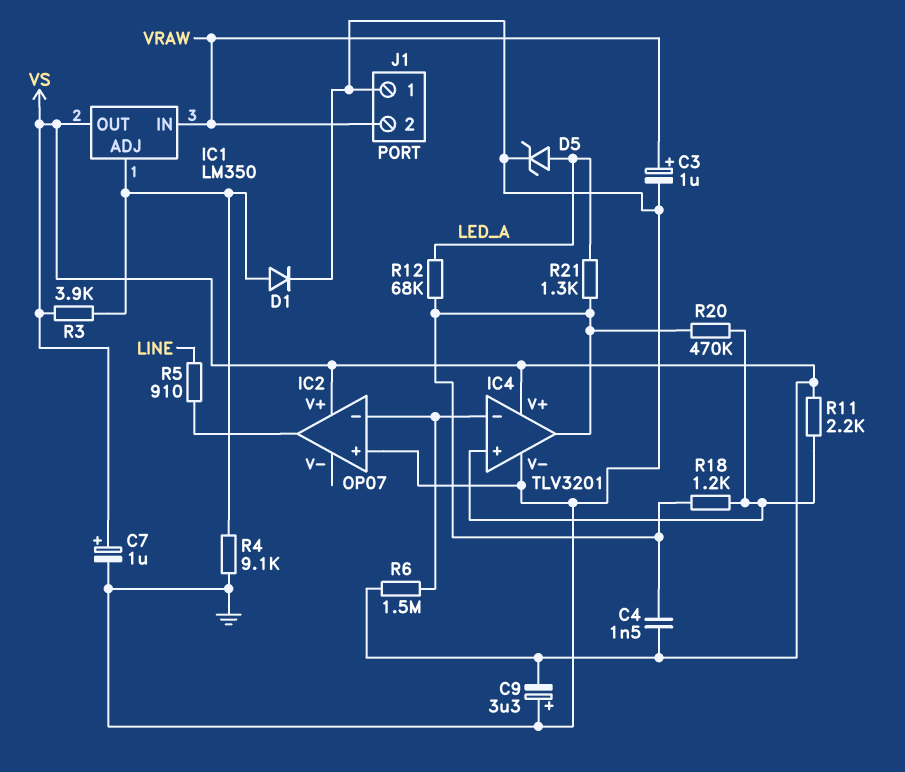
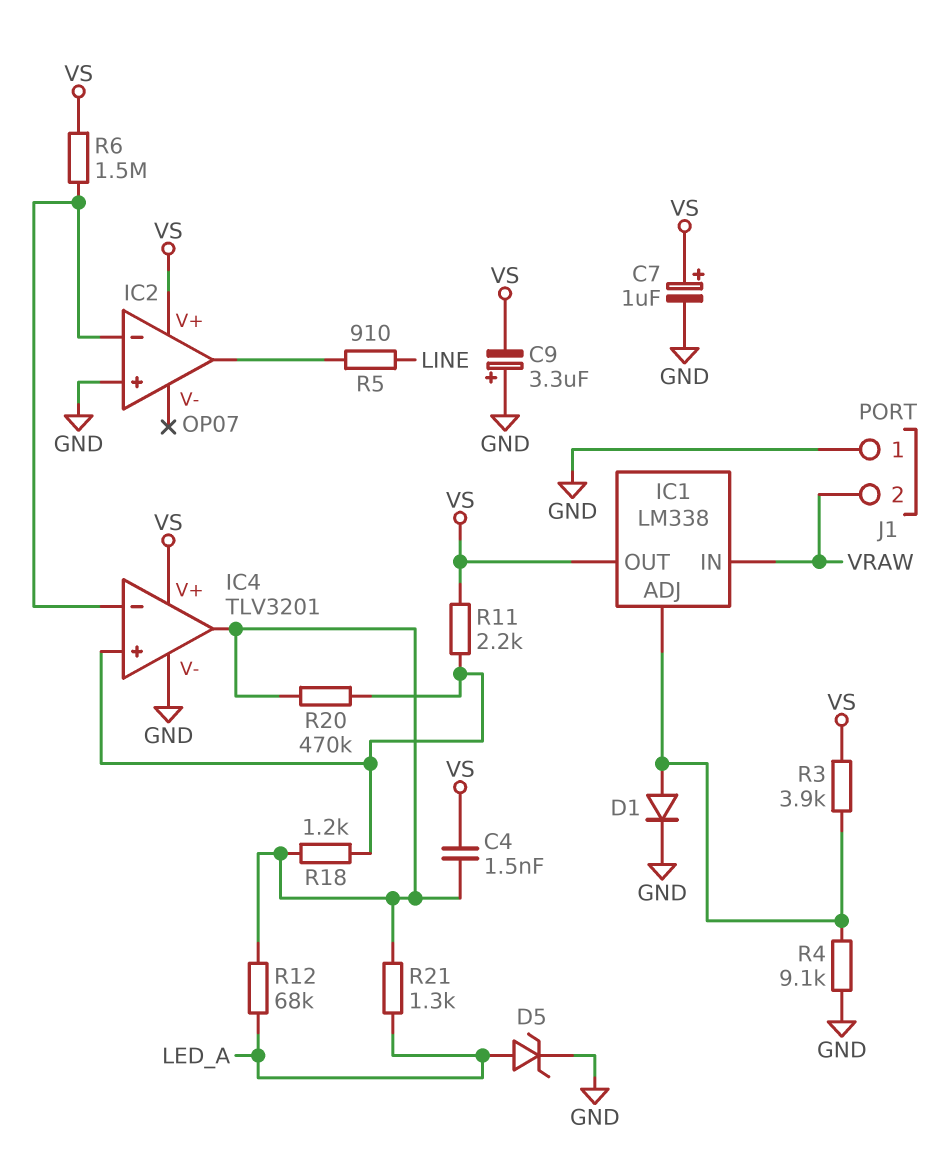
C3: 1uF (plus VRAW, minus GND) -> none
IC1: LM350 -> LM338

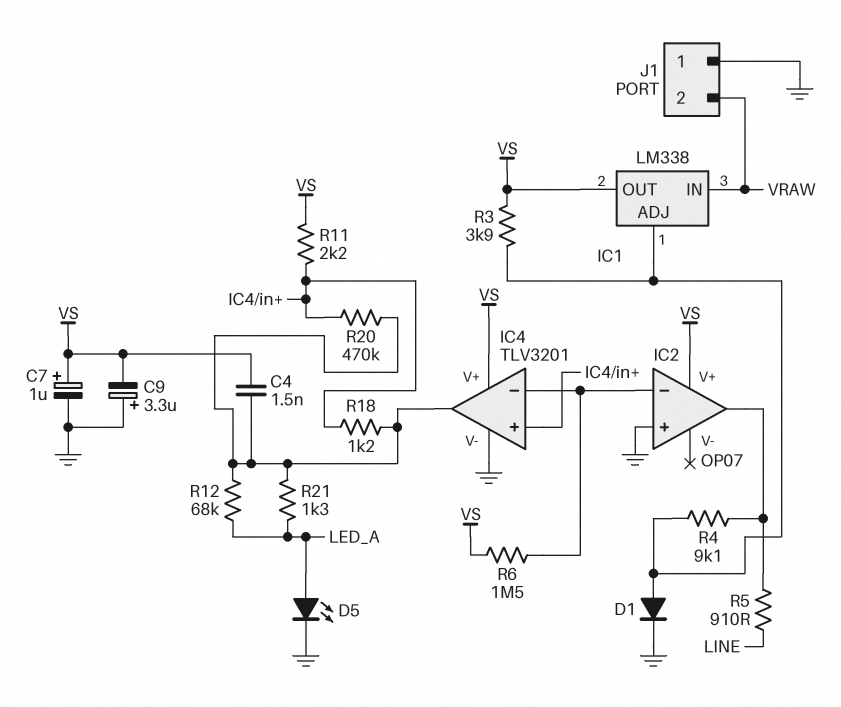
D5: zener (A LED_A, K GND) -> LED (A LED_A, K GND)
R4: 9.1k (GND, IC1/ADJ) -> 9.1k (IC1/ADJ, IC2/out)

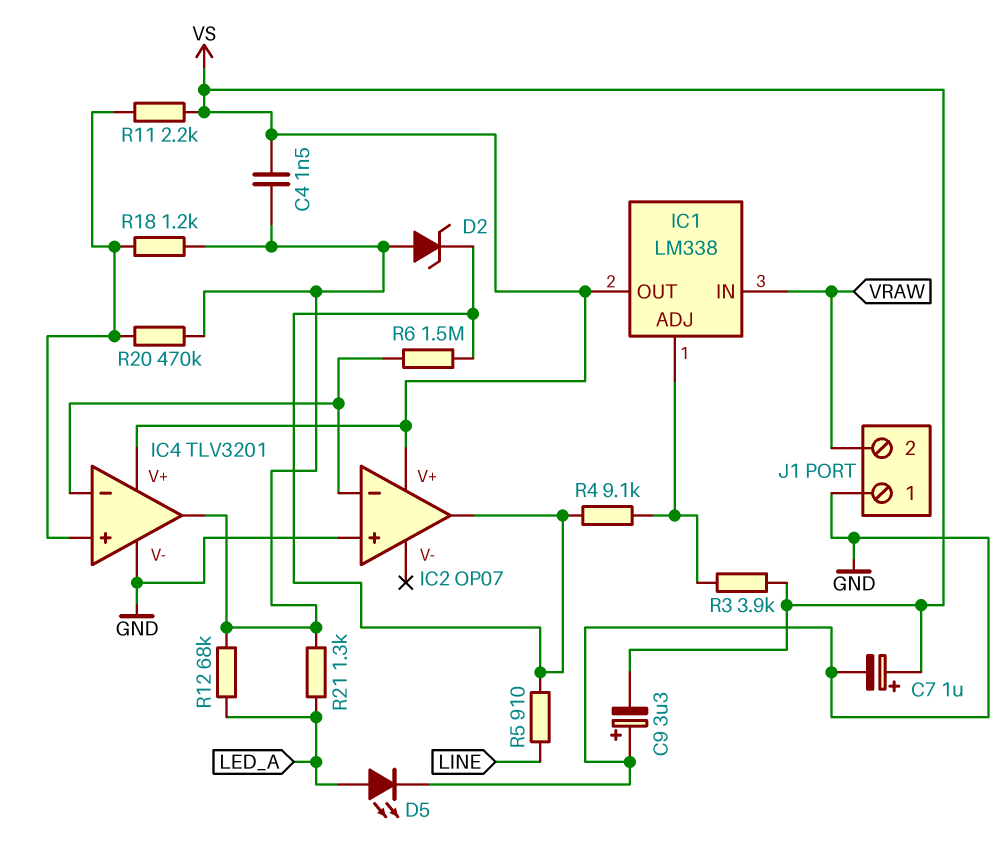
D1: diode (A IC1/ADJ, K GND) -> none
D2: none -> zener (A IC4/out, K IC2/out)
R6: 1.5M (IC2/in-, VS) -> 1.5M (IC2/in-, IC2/out)

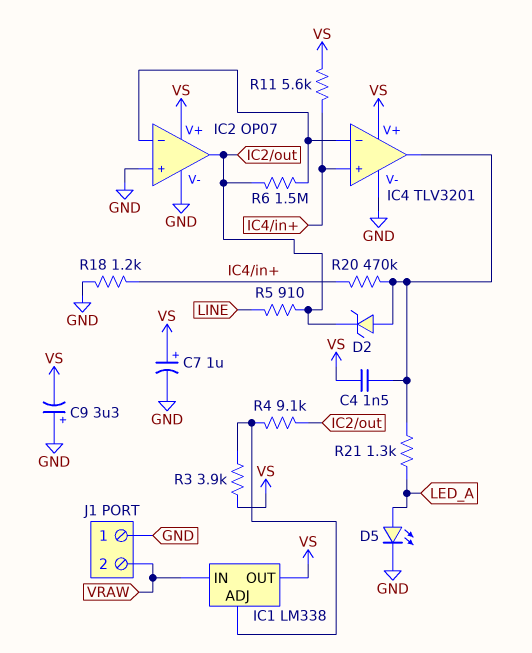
IC2 pin V-: none -> GND
R11: 2.2k (IC4/in+, VS) -> 5.6k (IC4/in+, VS)
R12: 68k (IC4/out, LED_A) -> none
R18: 1.2k (IC4/in+, IC4/out) -> 1.2k (GND, IC4/in+)

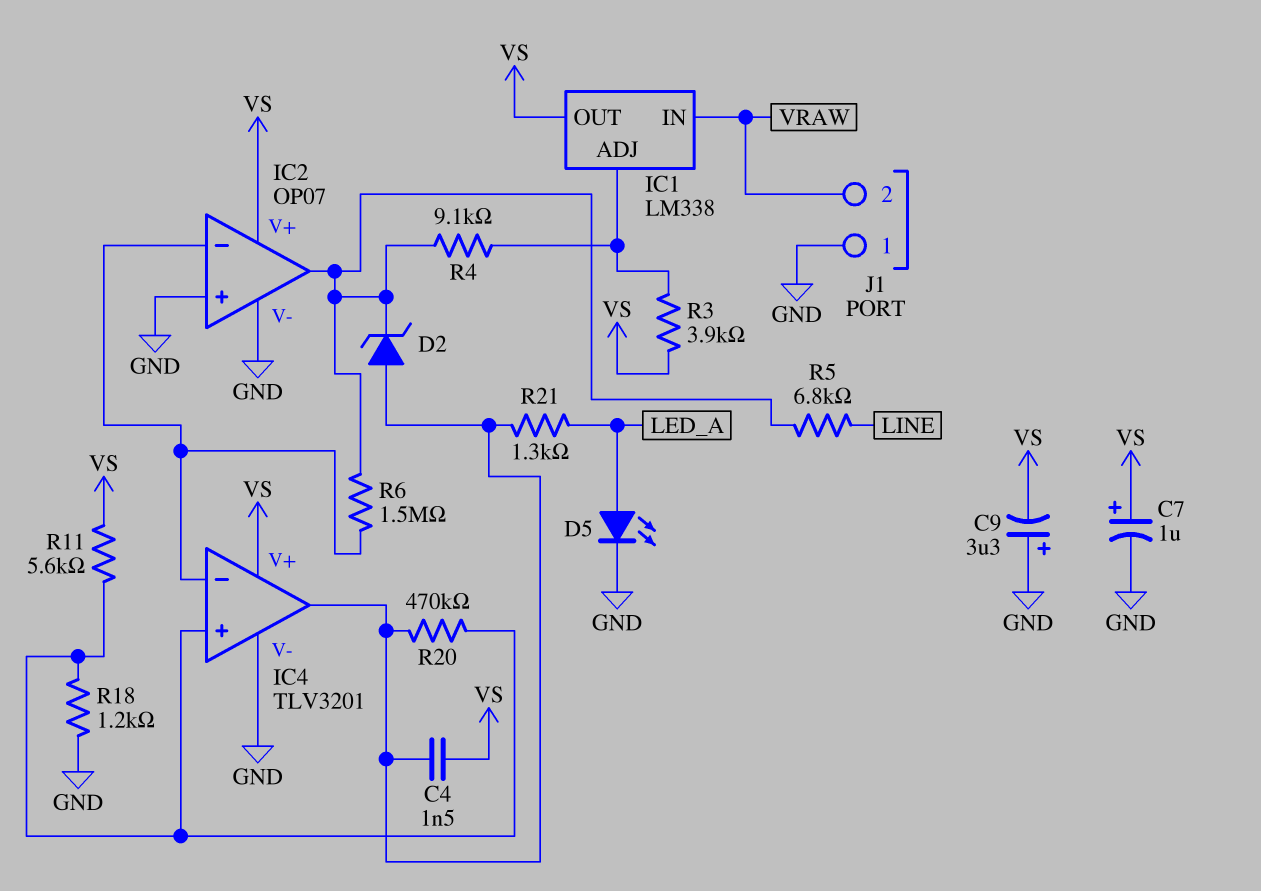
R5: 910 (IC2/out, LINE) -> 6.8k (IC2/out, LINE)

